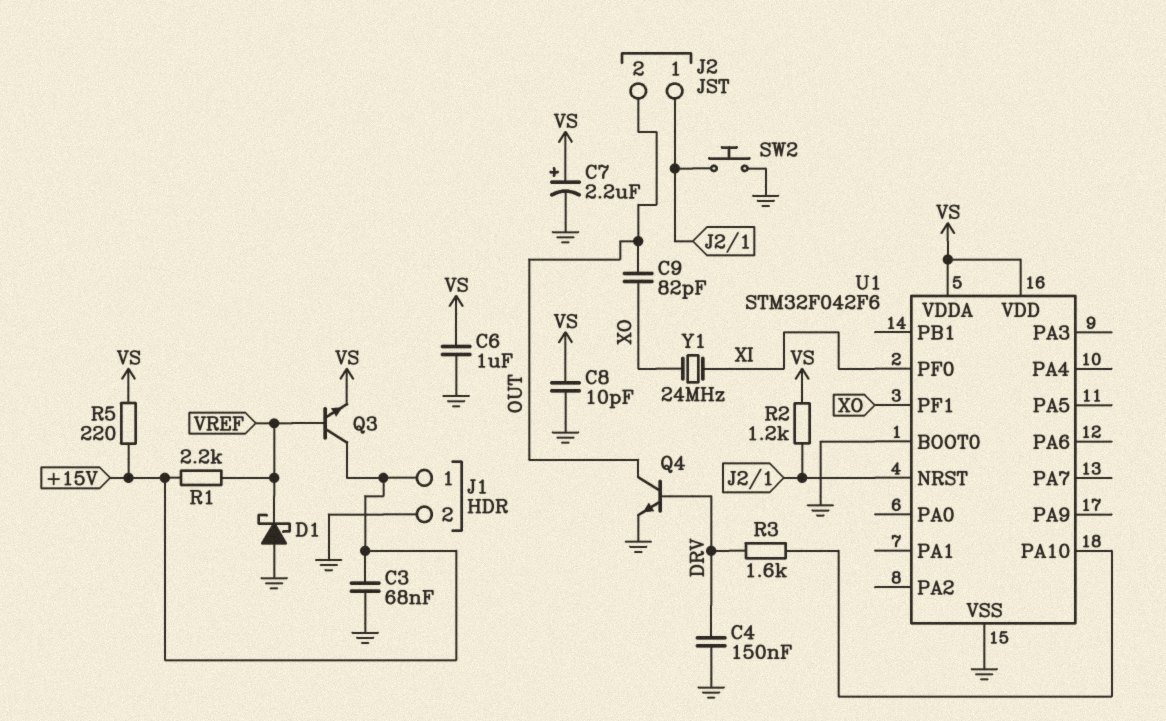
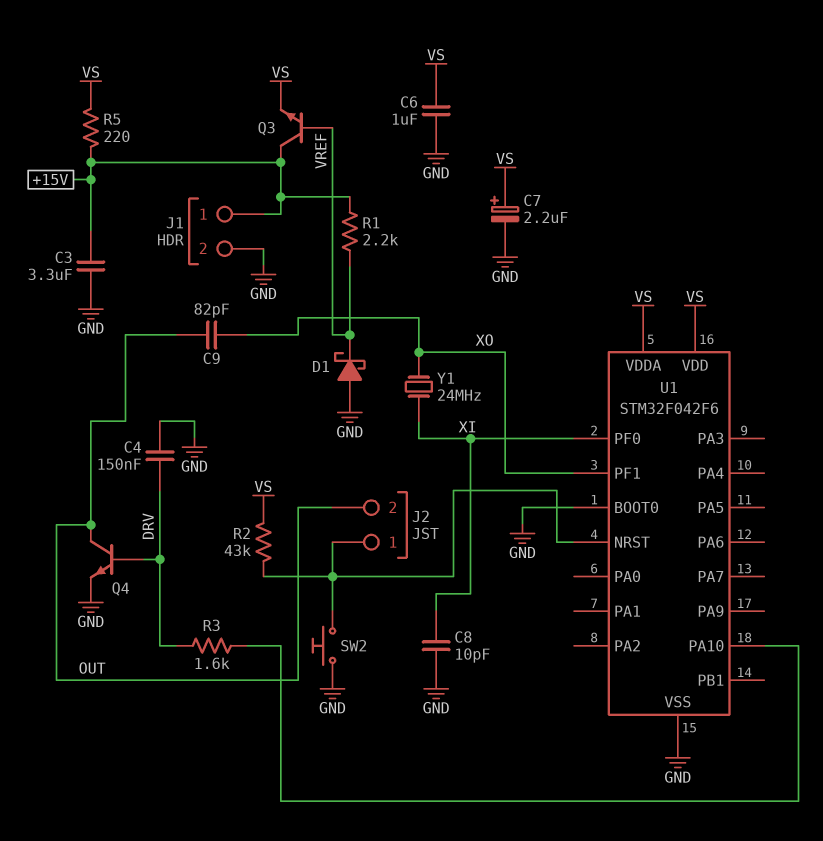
C3: 68nF (+15V, GND) -> 3.3uF (+15V, GND)
C8: 10pF (GND, VS) -> 10pF (GND, XI)
R2: 1.2k (J2/1, VS) -> 43k (J2/1, VS)

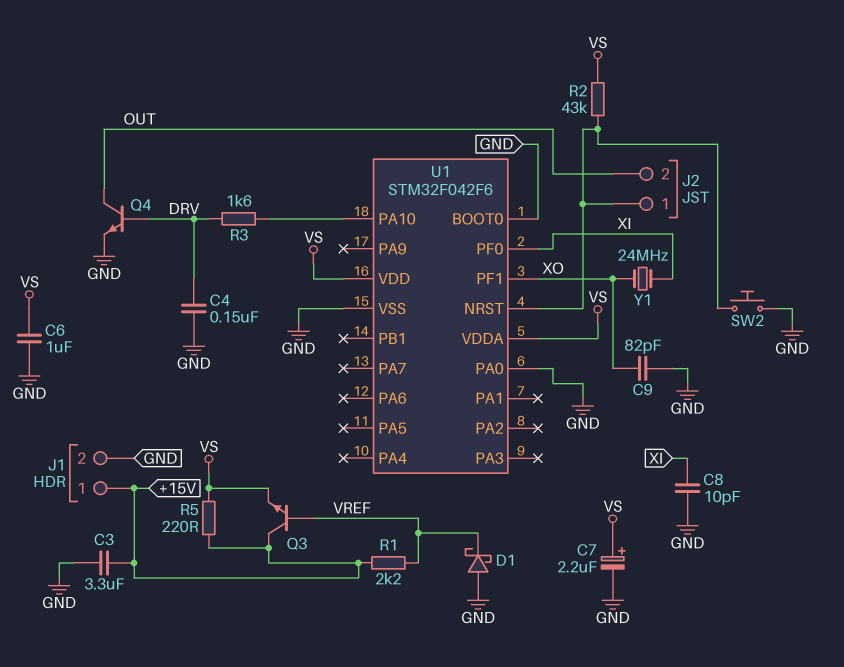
C9: 82pF (OUT, XO) -> 82pF (GND, XO)
U1 pin PA0: none -> GND

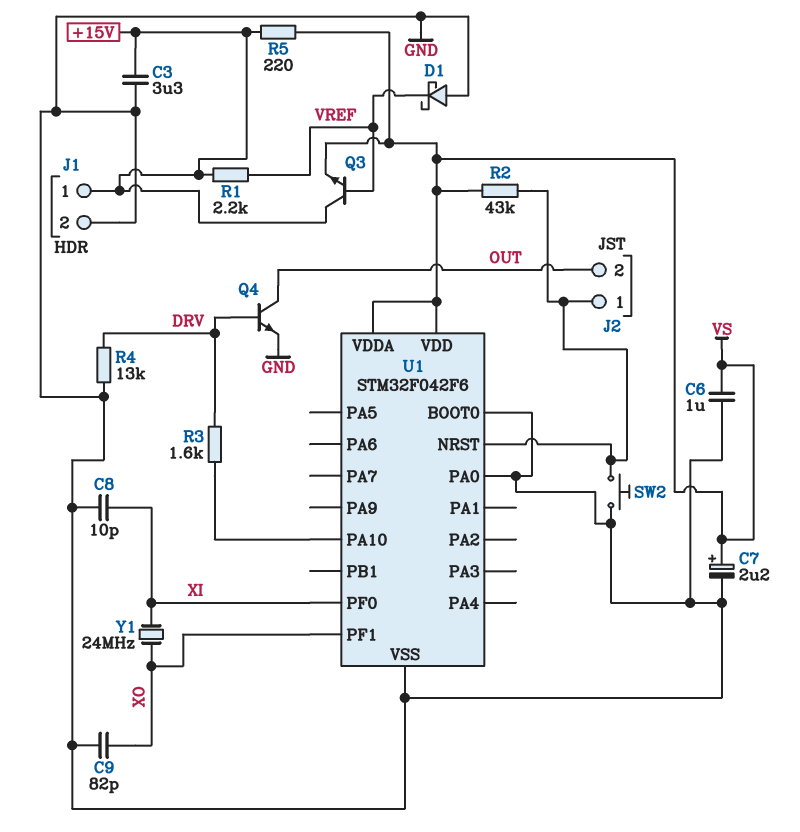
C4: 150nF (DRV, GND) -> none
R4: none -> 13k (DRV, GND)

